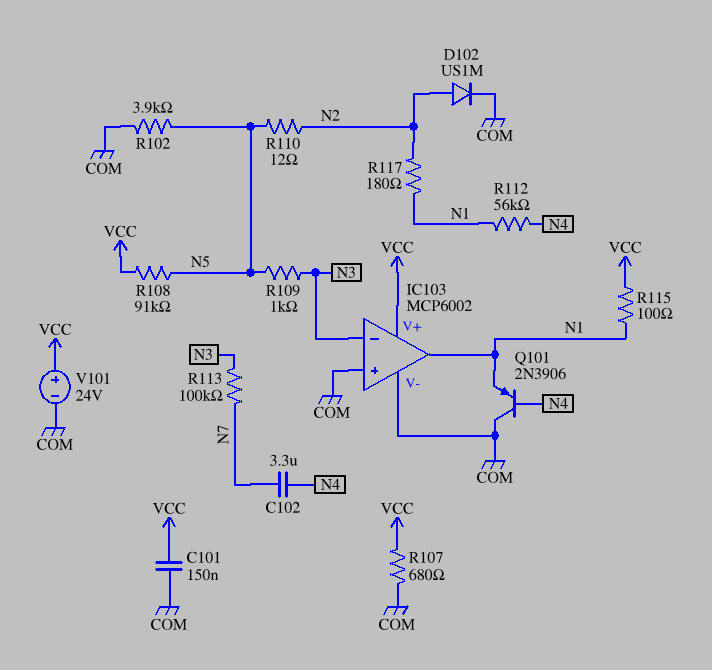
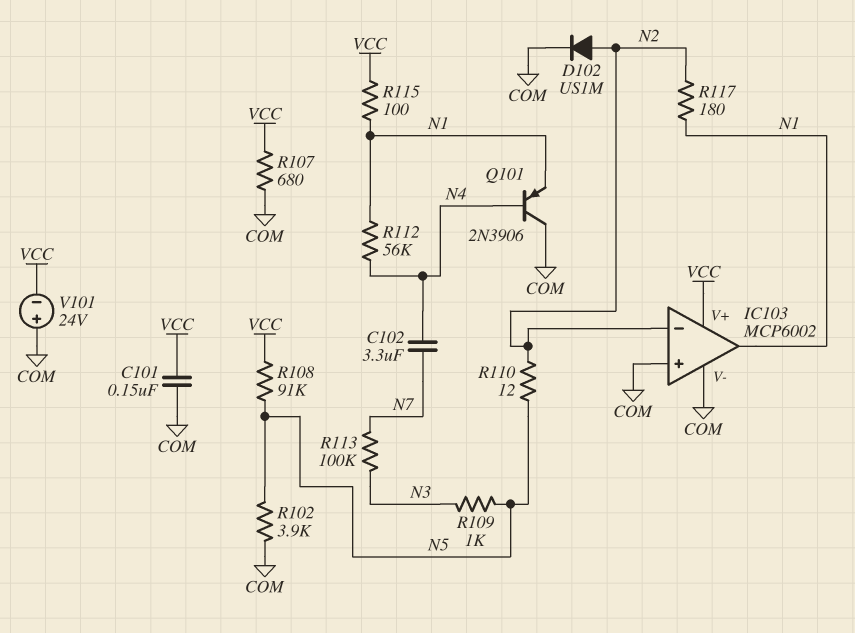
IC103 pin in-: N3 -> N2
V101: 24V (plus VCC, minus COM) -> 24V (plus COM, minus VCC)

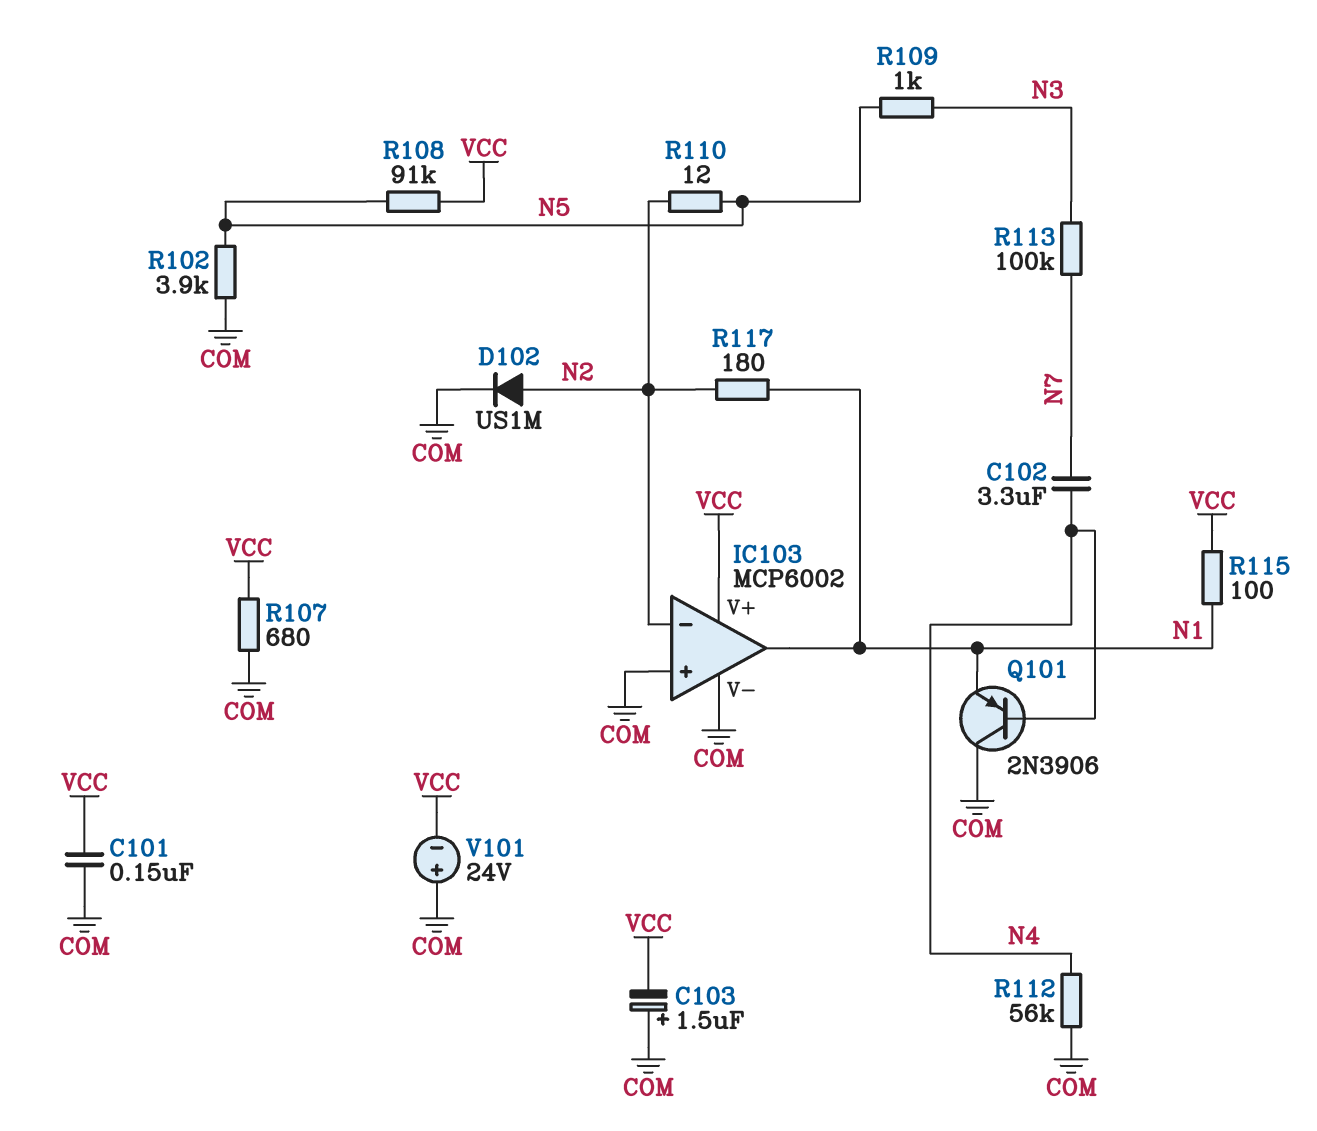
C103: none -> 1.5uF (plus COM, minus VCC)
R112: 56k (N1, N4) -> 56k (COM, N4)

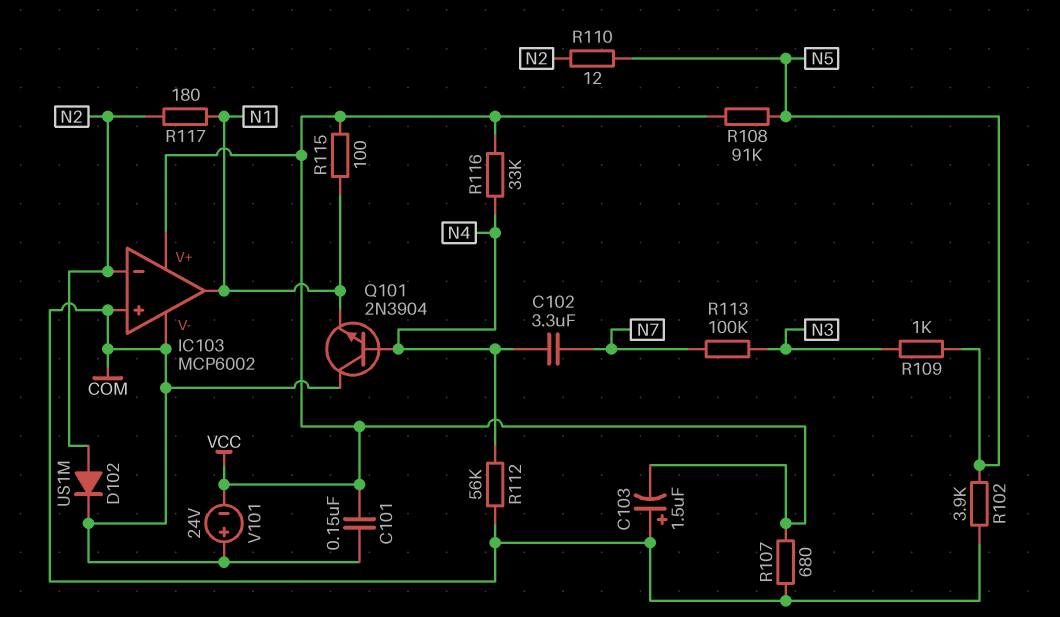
Q101: PNP 2N3906 (B N4, C COM, E N1) -> NPN 2N3904 (B N4, C COM, E N1)
R116: none -> 33k (N4, VCC)

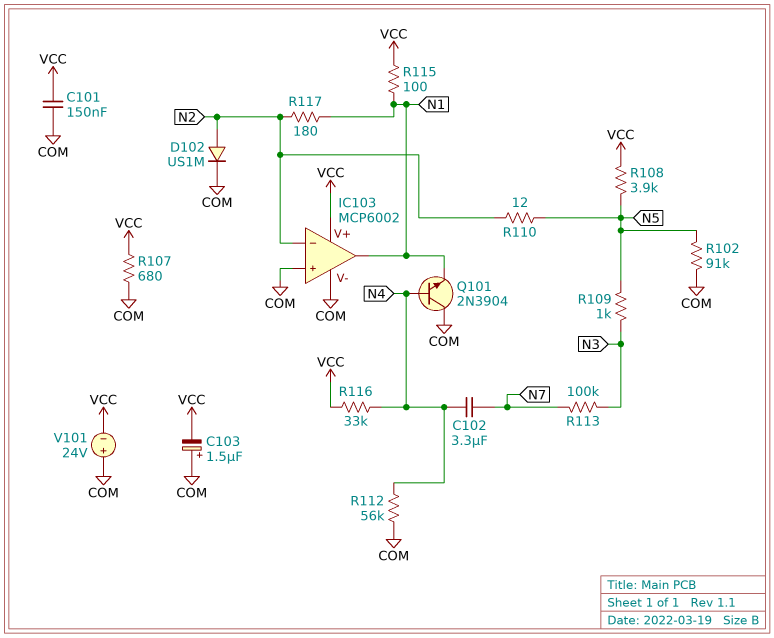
R102: 3.9k (COM, N5) -> 91k (COM, N5)
R108: 91k (N5, VCC) -> 3.9k (N5, VCC)

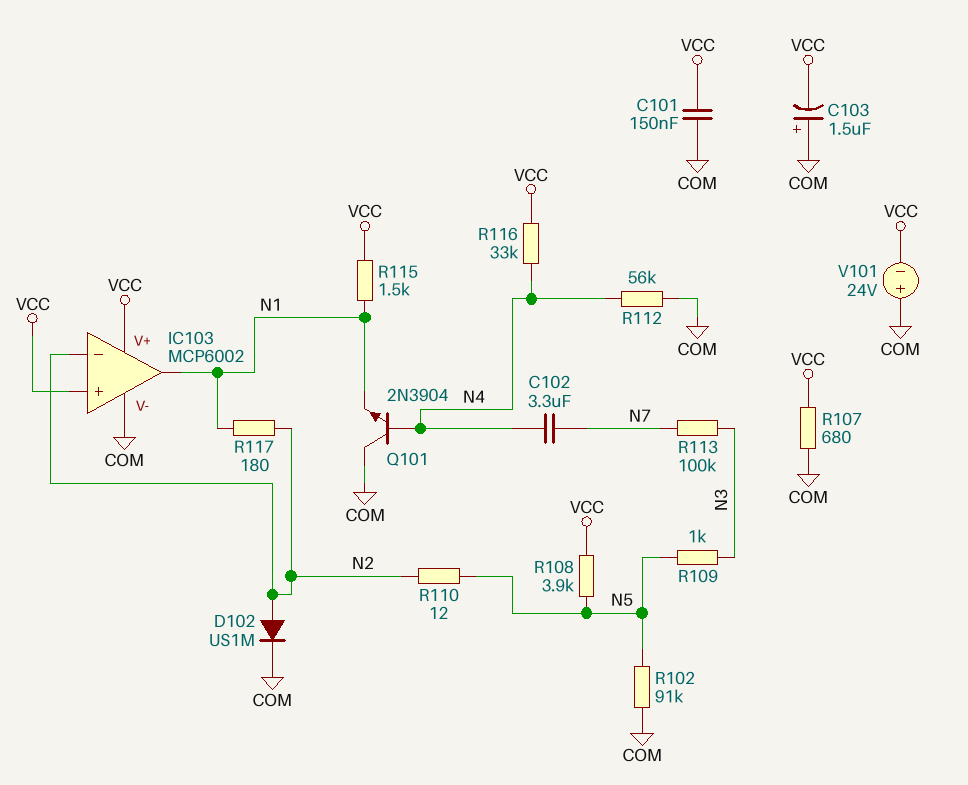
IC103 pin in+: COM -> VCC
R115: 100 (N1, VCC) -> 1.5k (N1, VCC)

